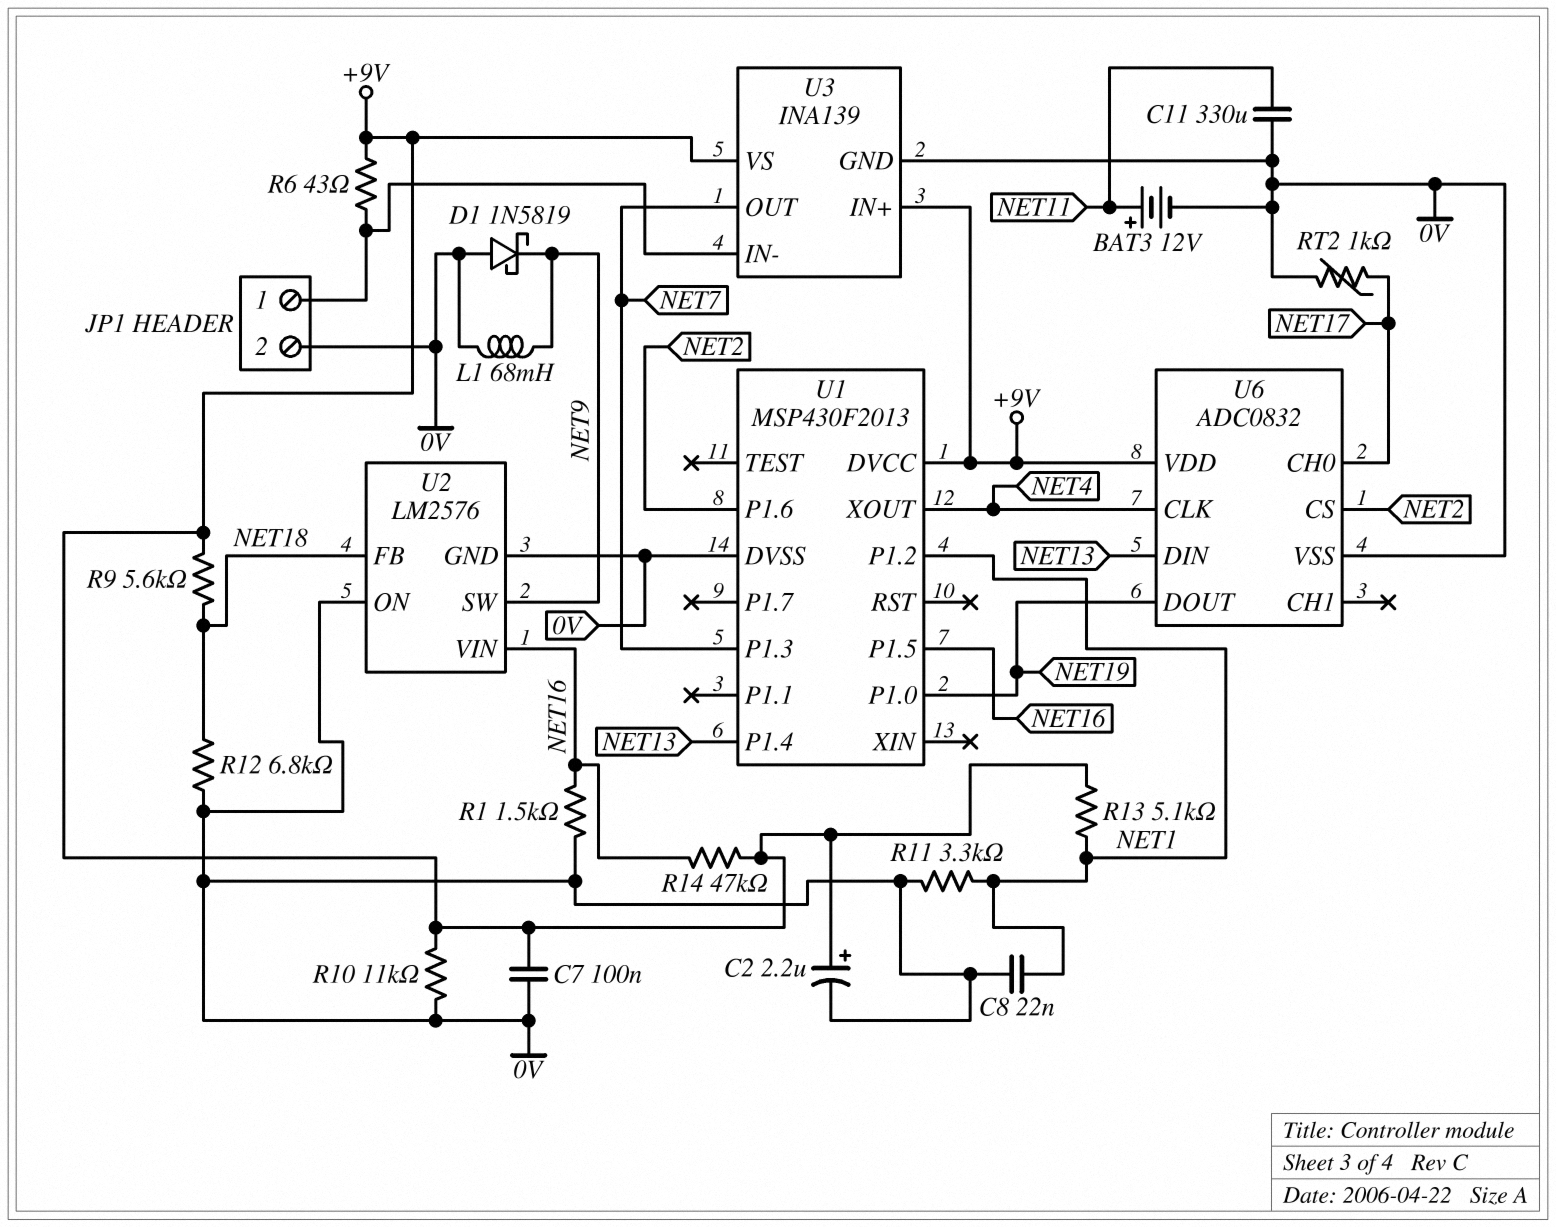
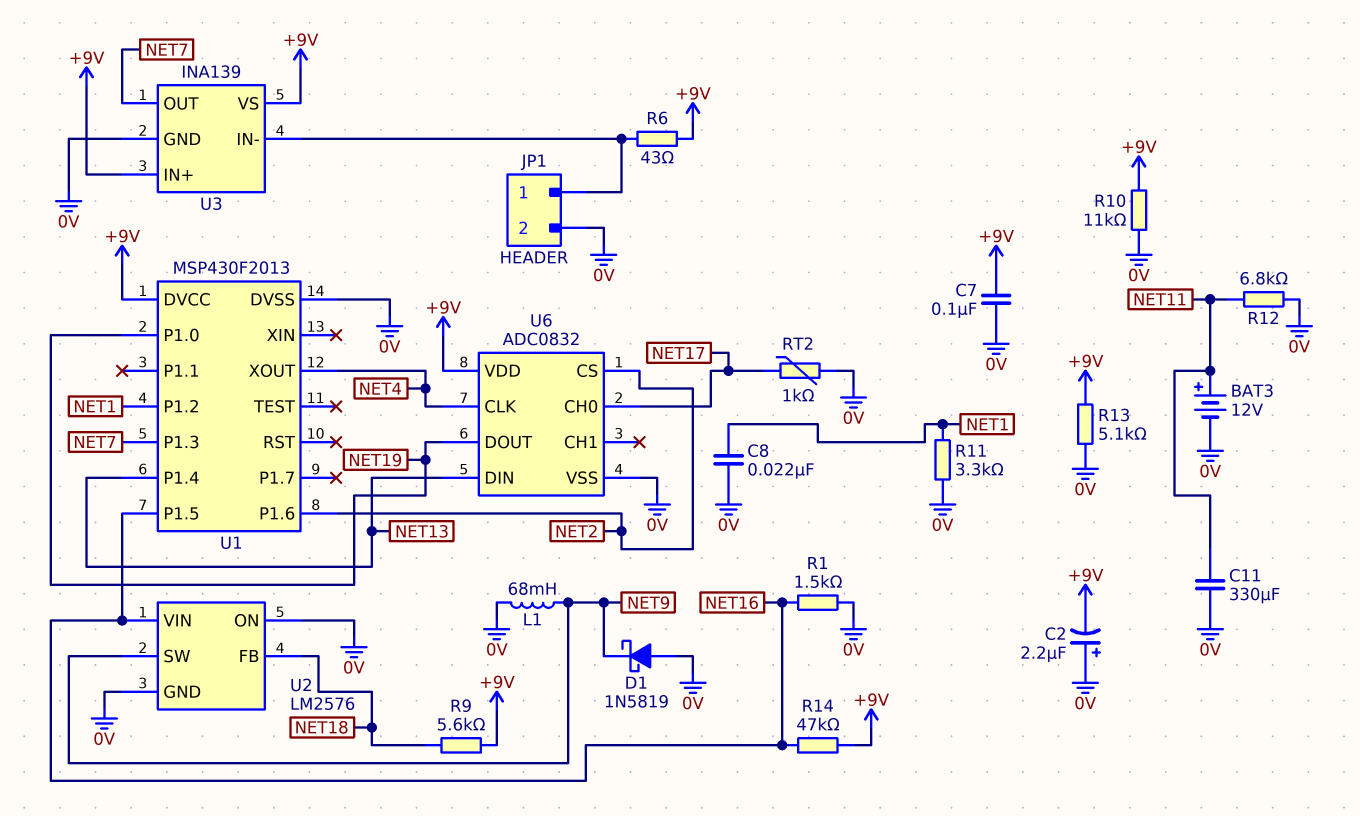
C2: 2.2uF (plus +9V, minus 0V) -> 2.2uF (plus 0V, minus +9V)
R12: 6.8k (0V, NET18) -> 6.8k (0V, NET11)
R13: 5.1k (+9V, NET1) -> 5.1k (+9V, 0V)

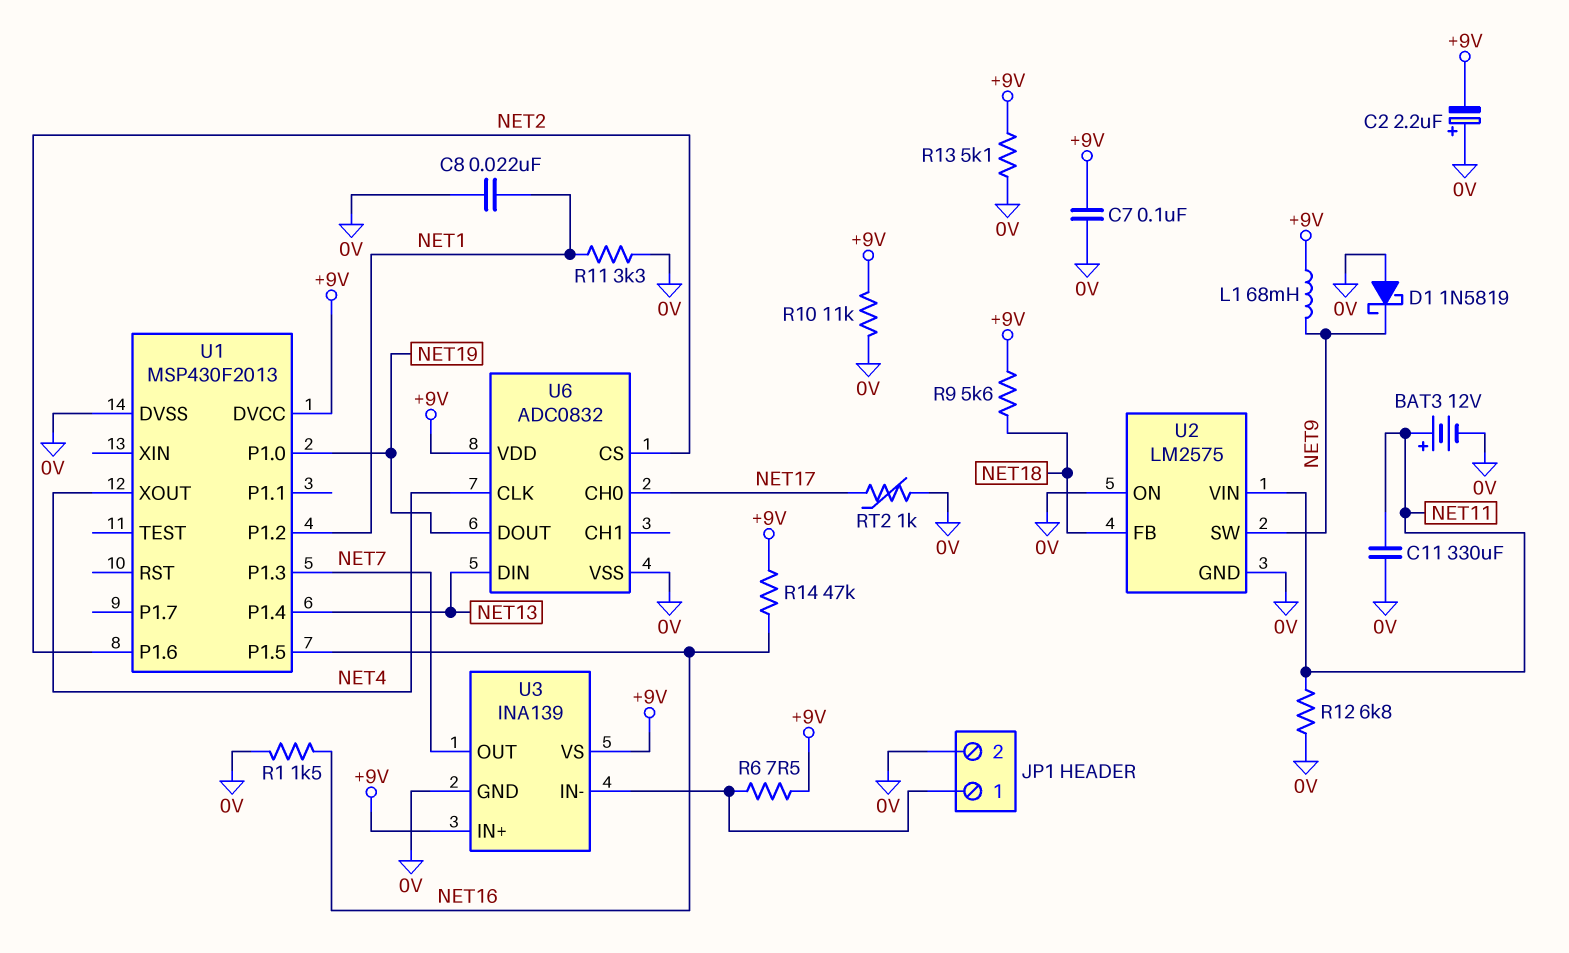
L1: 68mH (0V, NET9) -> 68mH (+9V, NET9)
R6: 43 (+9V, JP1/1) -> 7.5 (+9V, JP1/1)
U2: LM2576 -> LM2575
U2 pin VIN: NET16 -> NET11

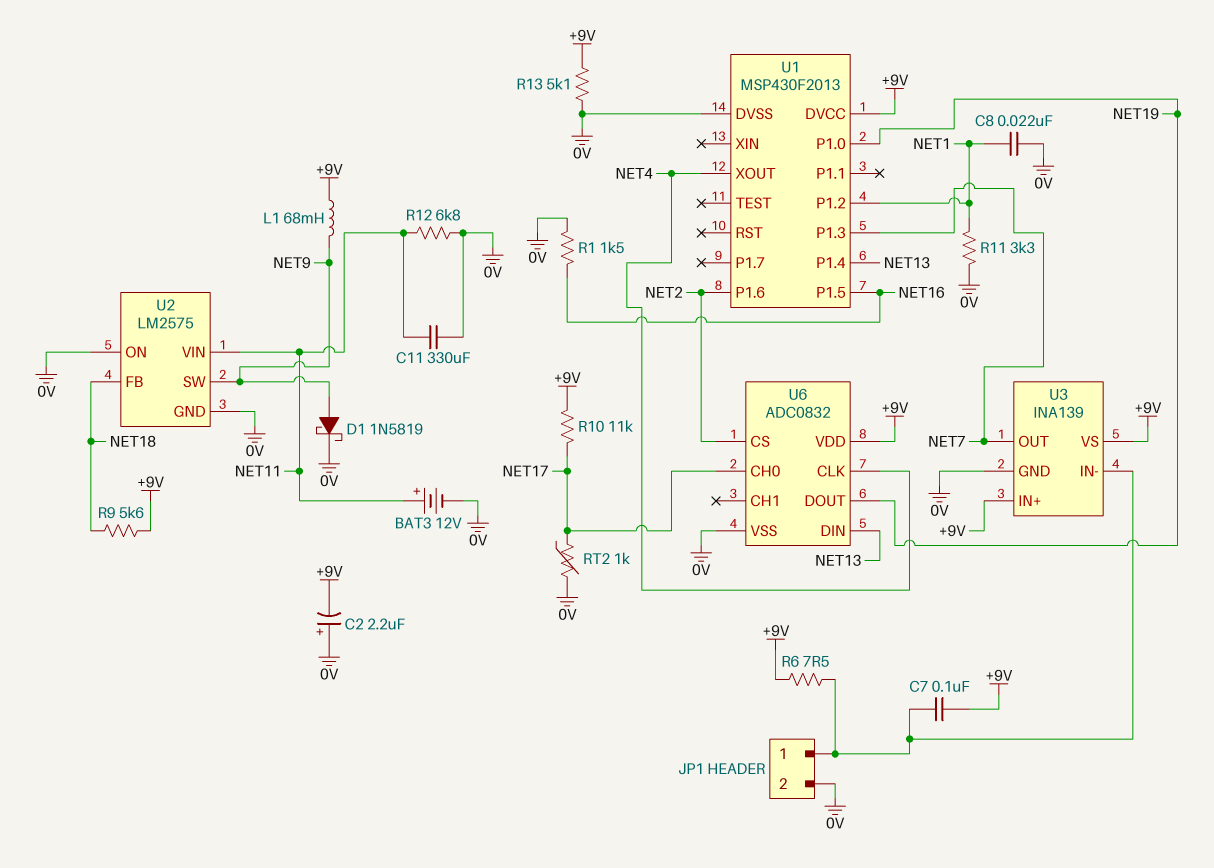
C7: 100nF (+9V, 0V) -> 100nF (+9V, JP1/1)
D1: schottky 1N5819 (A 0V, K NET9) -> schottky 1N5819 (A NET9, K 0V)
R10: 11k (+9V, 0V) -> 11k (+9V, NET17)
R14: 47k (+9V, NET16) -> none

